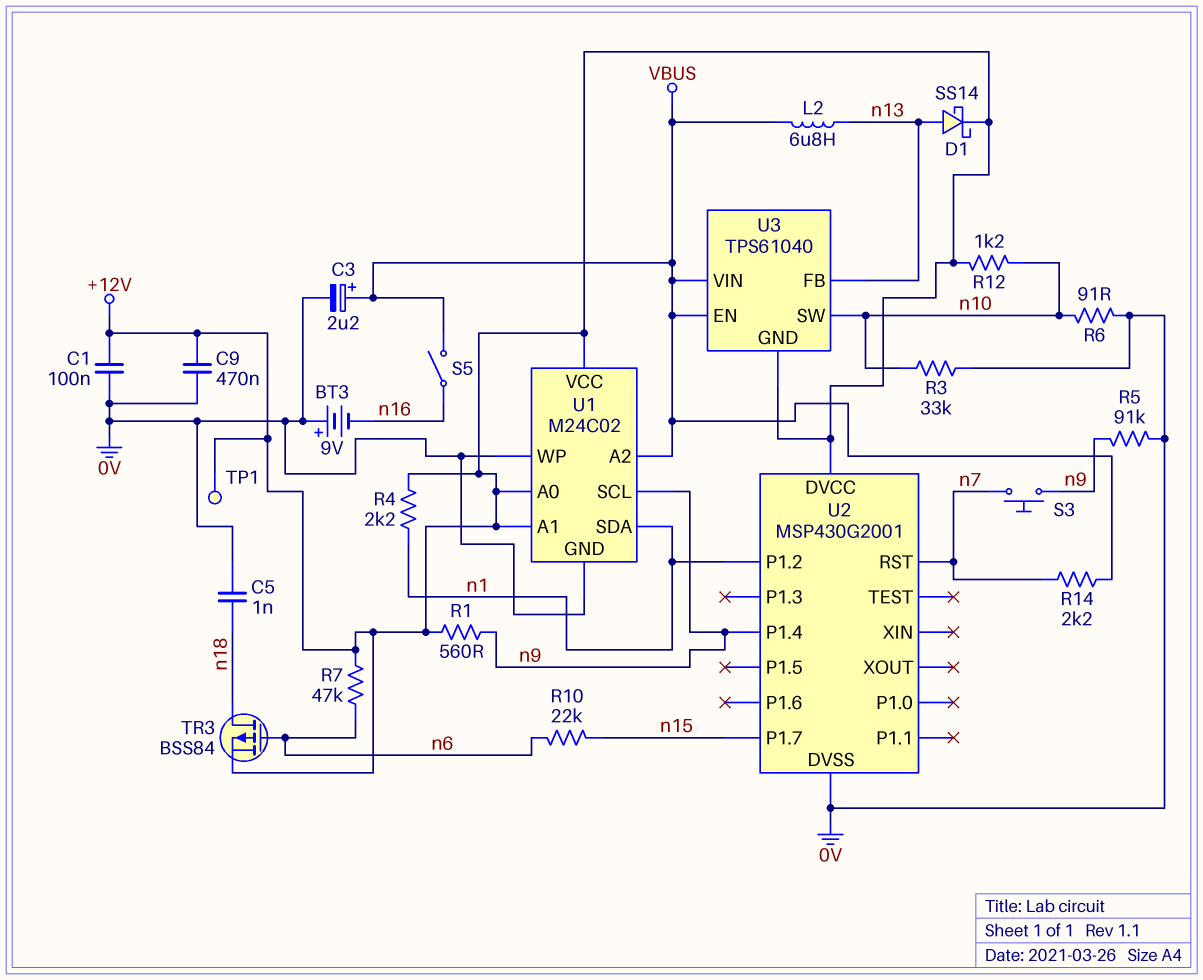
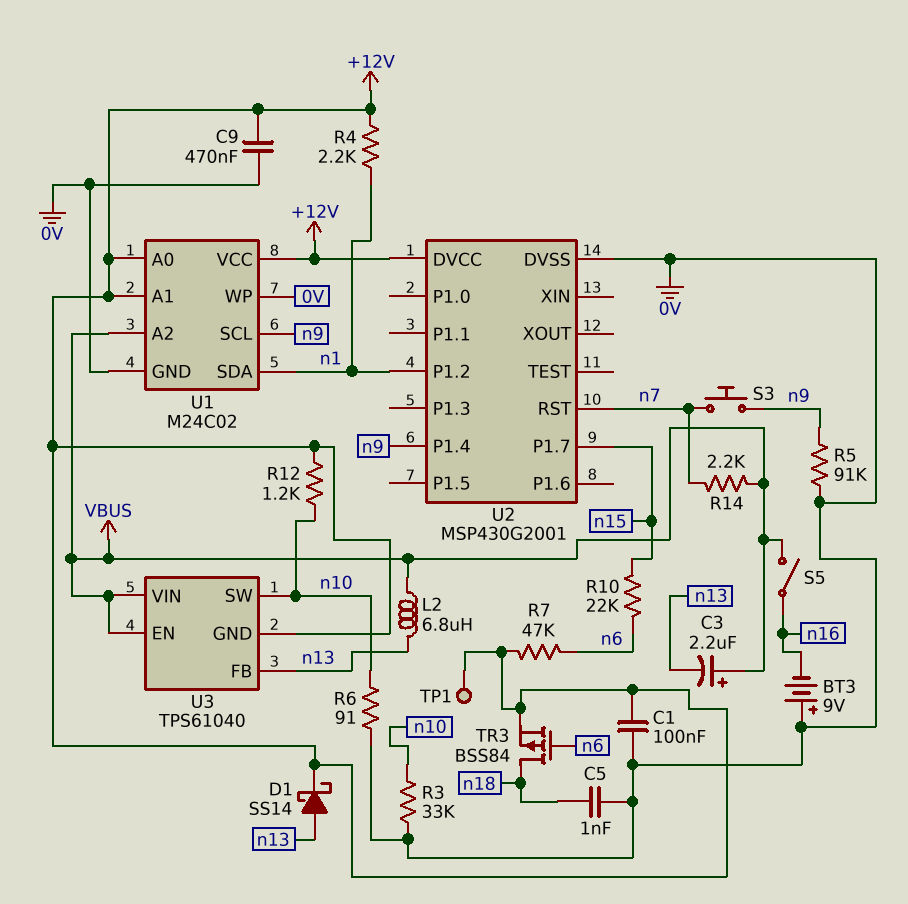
C3: 2.2uF (plus VBUS, minus 0V) -> 2.2uF (plus VBUS, minus n13)
R1: 560 (+12V, n9) -> none

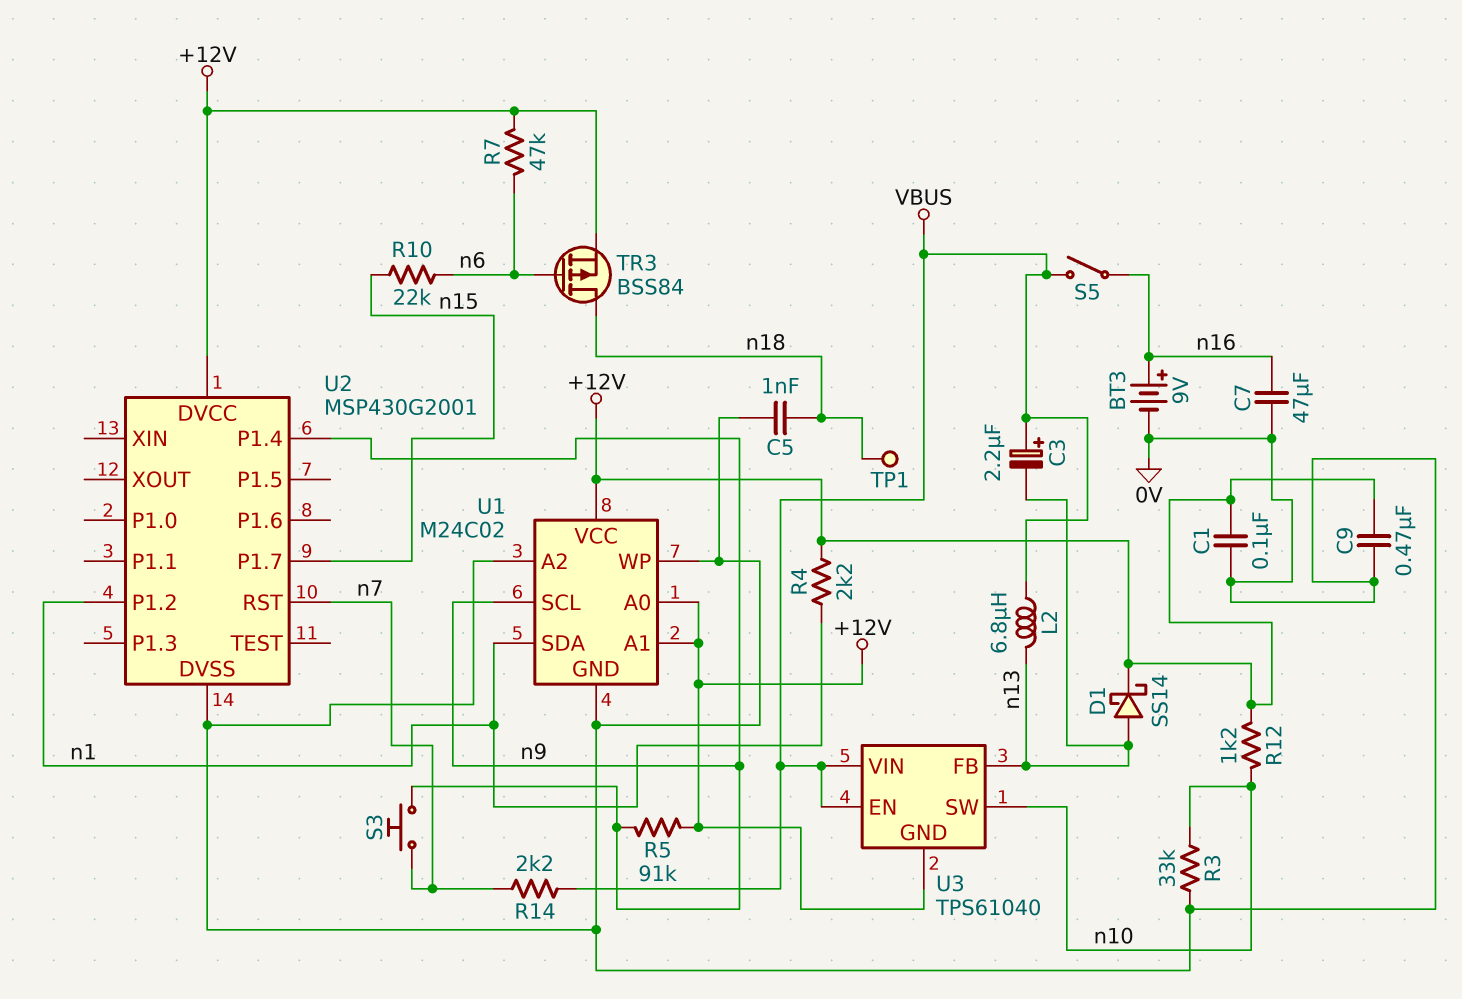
BT3: 9V (plus 0V, minus n16) -> 9V (plus n16, minus 0V)
C7: none -> 47uF (0V, n16)
R5: 91k (0V, n9) -> 91k (+12V, n9)
R6: 91 (0V, n10) -> none
TP1: test point (+12V) -> test point (n18)
U1 pin A2: VBUS -> 0V

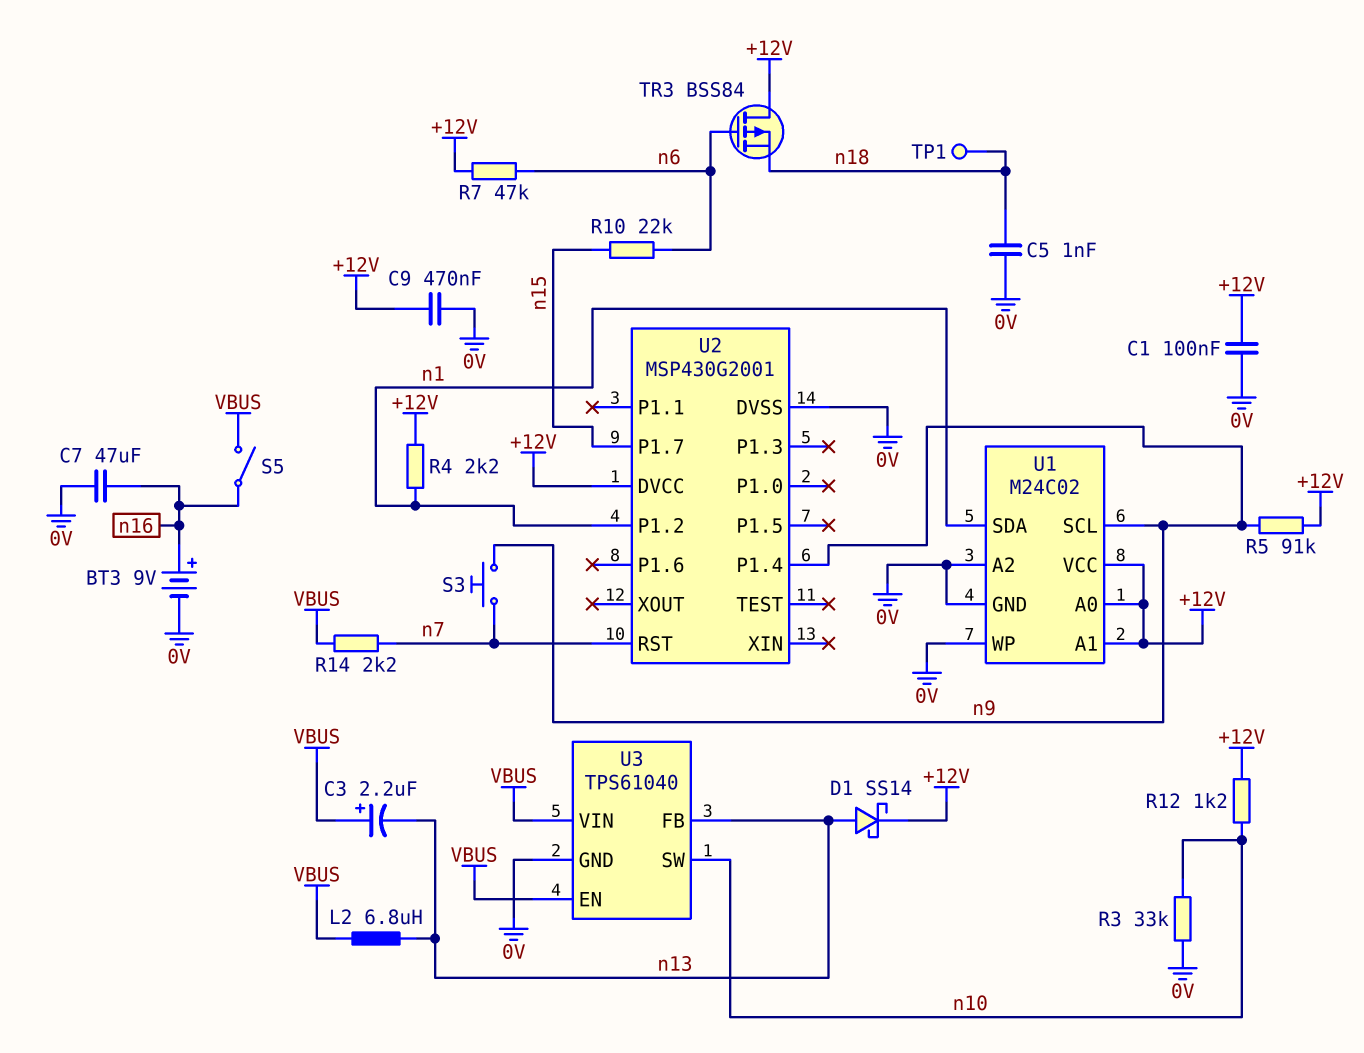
TR3: PMOS BSS84 (G n6, D n18, S +12V) -> PMOS BSS84 (G n6, D +12V, S n18)
U3 pin GND: +12V -> 0V

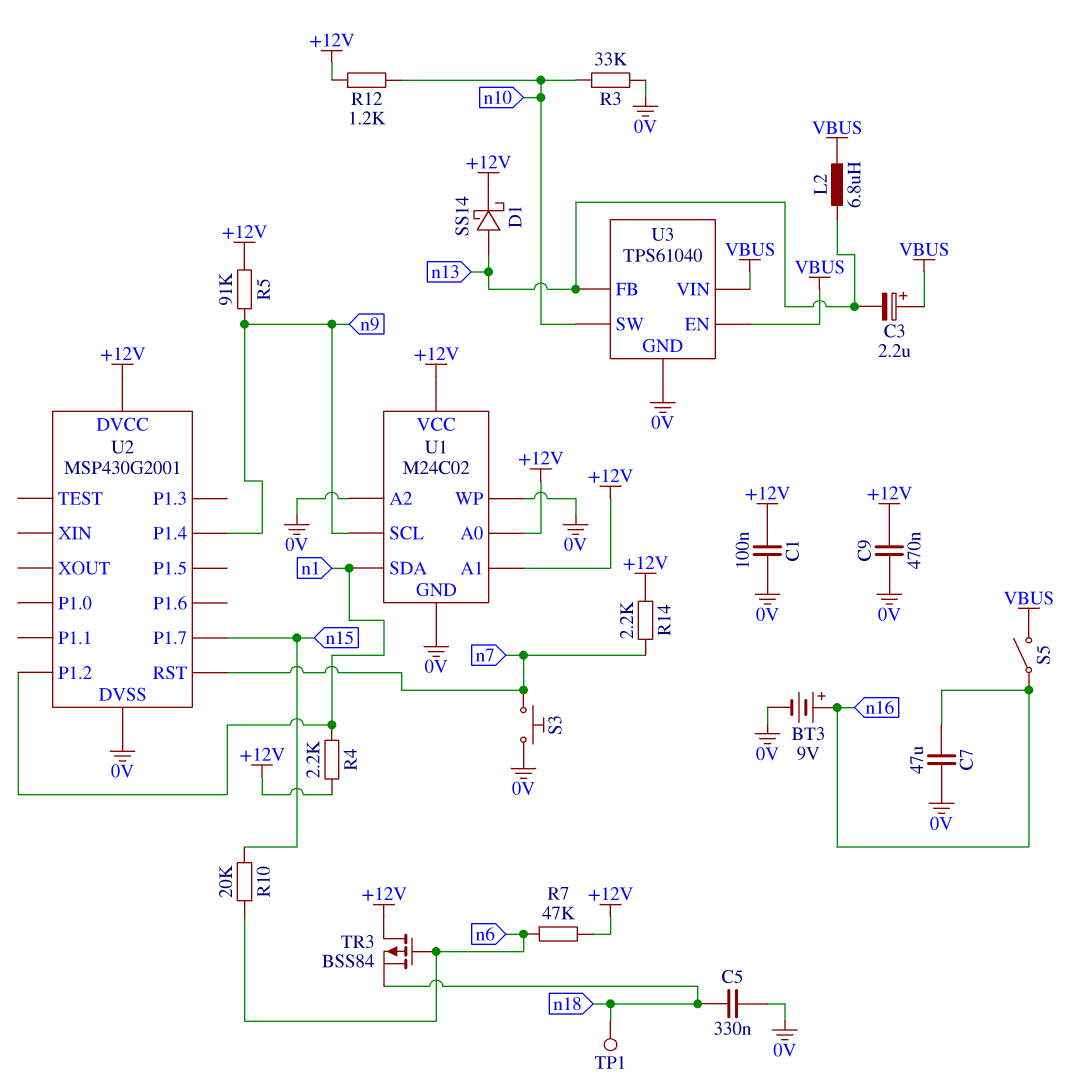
C5: 1nF (0V, n18) -> 330nF (0V, n18)
R10: 22k (n6, n15) -> 20k (n6, n15)
R14: 2.2k (VBUS, n7) -> 2.2k (+12V, n7)
S3: button (n7, n9) -> button (0V, n7)

